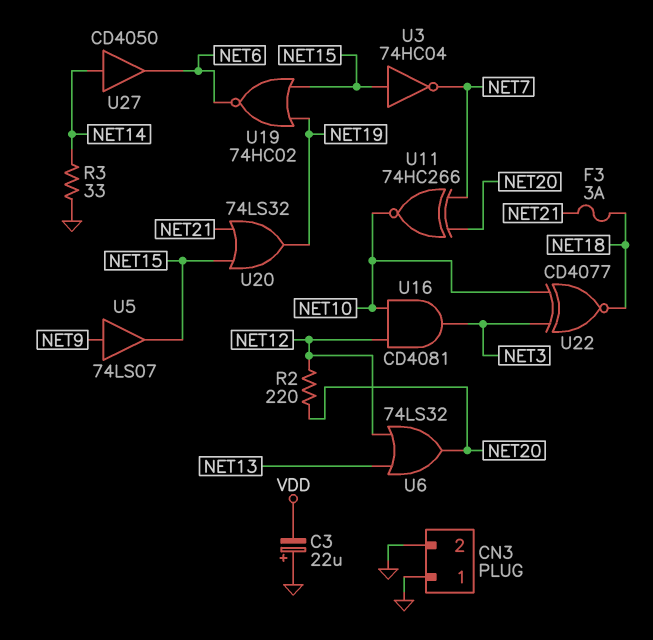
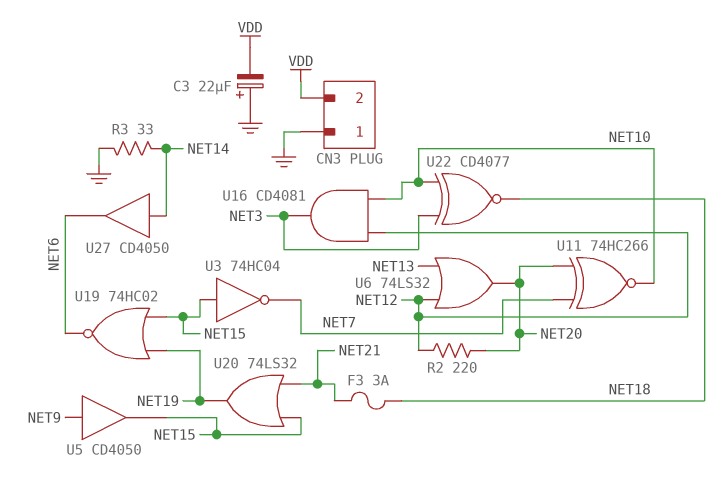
CN3 pin 2: GND -> VDD
U5: buffer 74LS07 (in NET9, out NET15) -> buffer CD4050 (in NET9, out NET15)

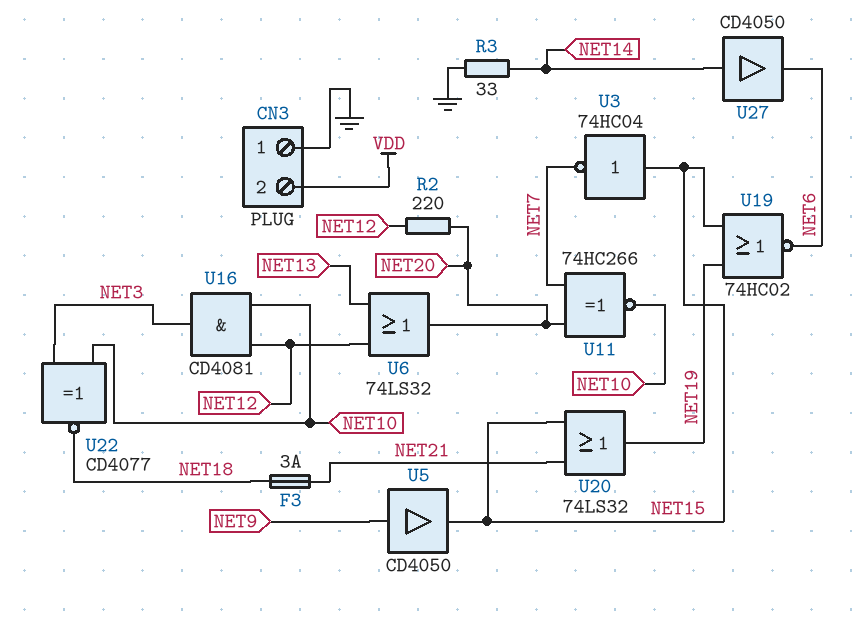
C3: 22uF (plus GND, minus VDD) -> none

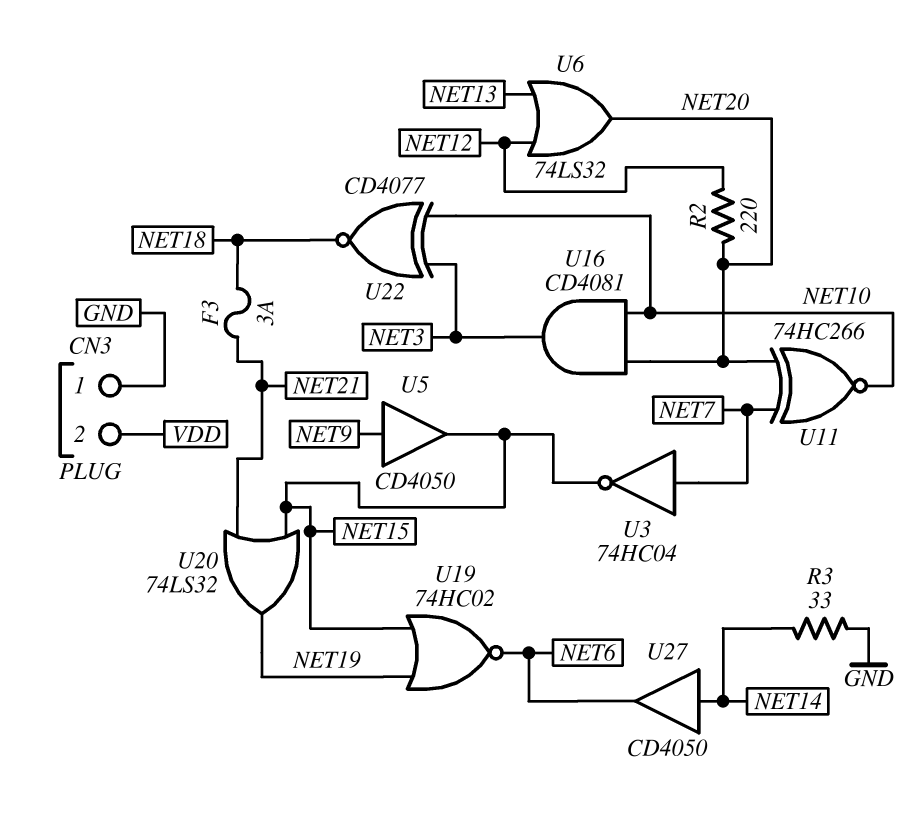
U3: NOT 74HC04 (in NET15, out NET7) -> NOT 74HC04 (in NET7, out NET15)
U16: AND CD4081 (in NET10, in NET12, out NET3) -> AND CD4081 (in NET10, in NET20, out NET3)

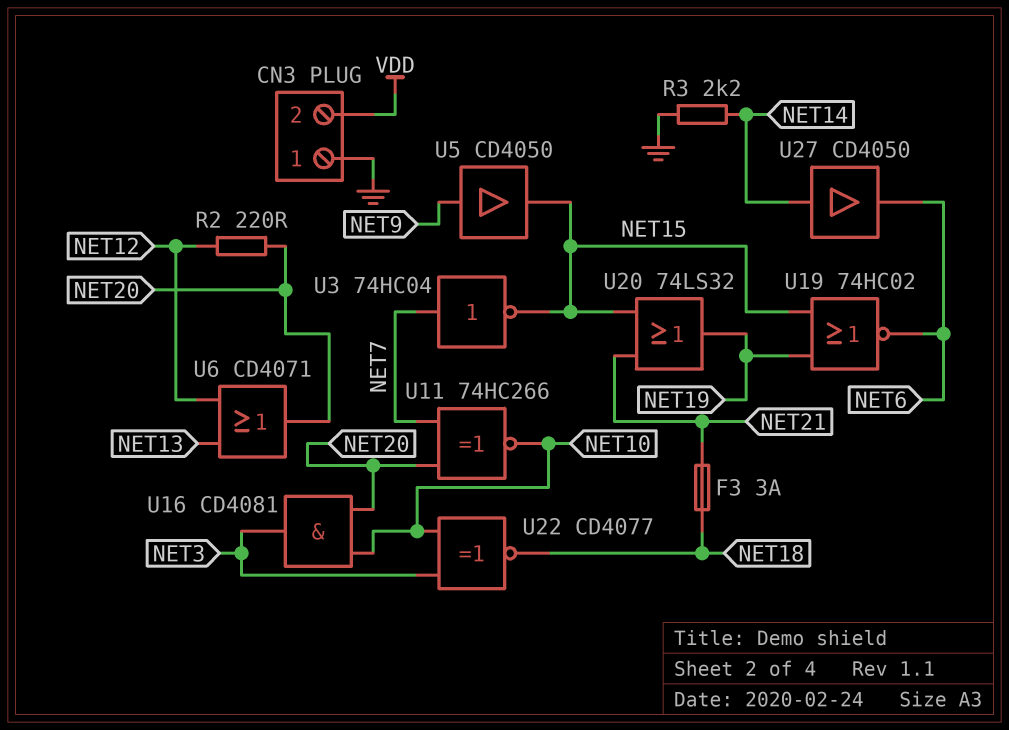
R3: 33 (GND, NET14) -> 2.2k (GND, NET14)
U6: OR 74LS32 (in NET12, in NET13, out NET20) -> OR CD4071 (in NET12, in NET13, out NET20)

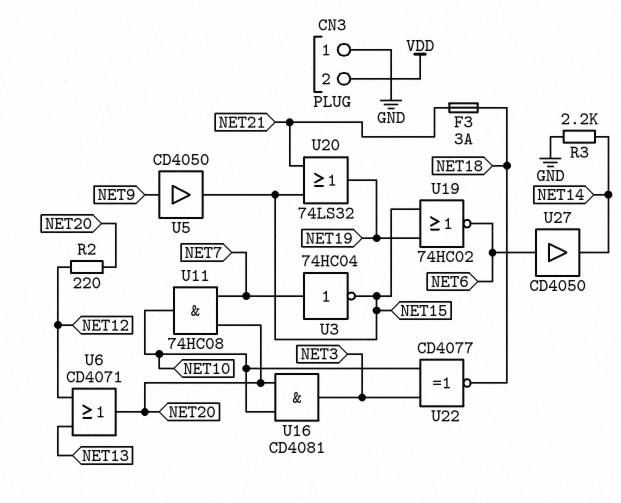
U11: XNOR 74HC266 (in NET7, in NET20, out NET10) -> AND 74HC08 (in NET7, in NET20, out NET10)
U27: buffer CD4050 (in NET14, out NET6) -> buffer CD4050 (in NET6, out NET14)

